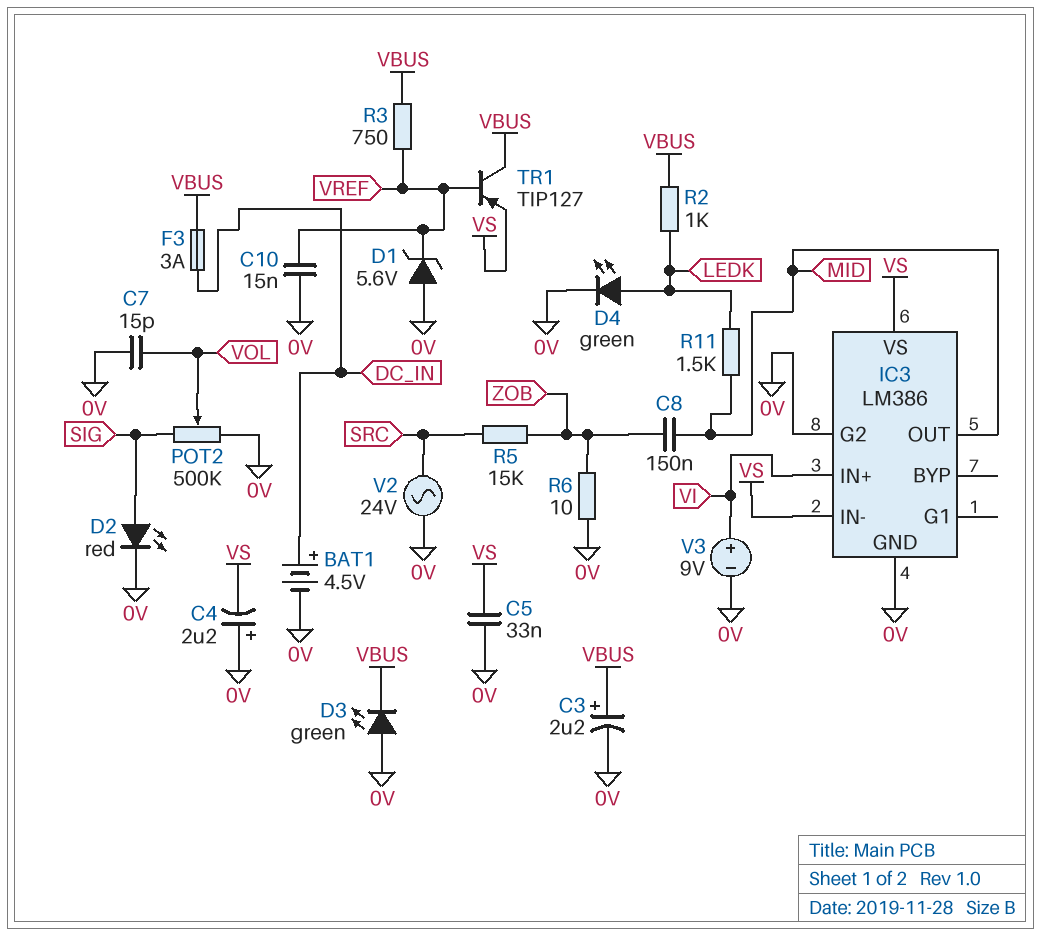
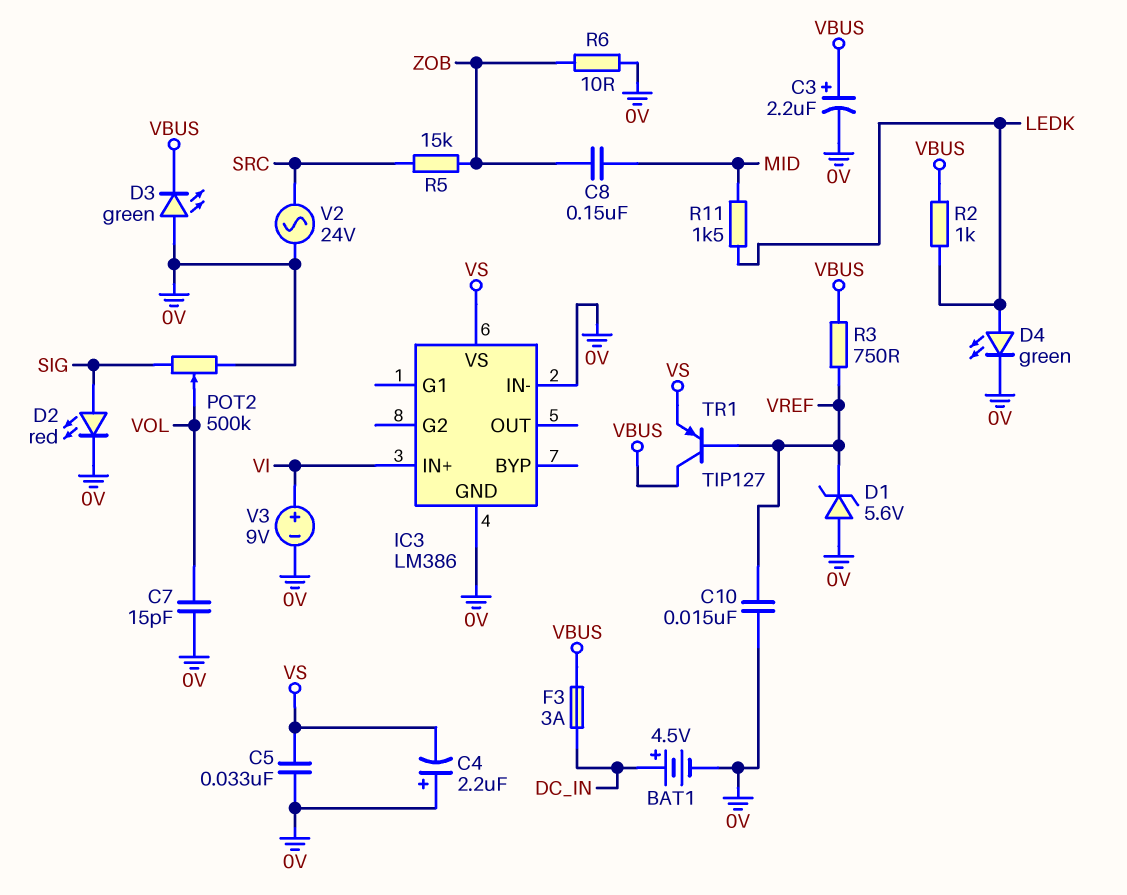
IC3 pin G2: 0V -> none
IC3 pin IN-: VS -> 0V
IC3 pin OUT: MID -> none

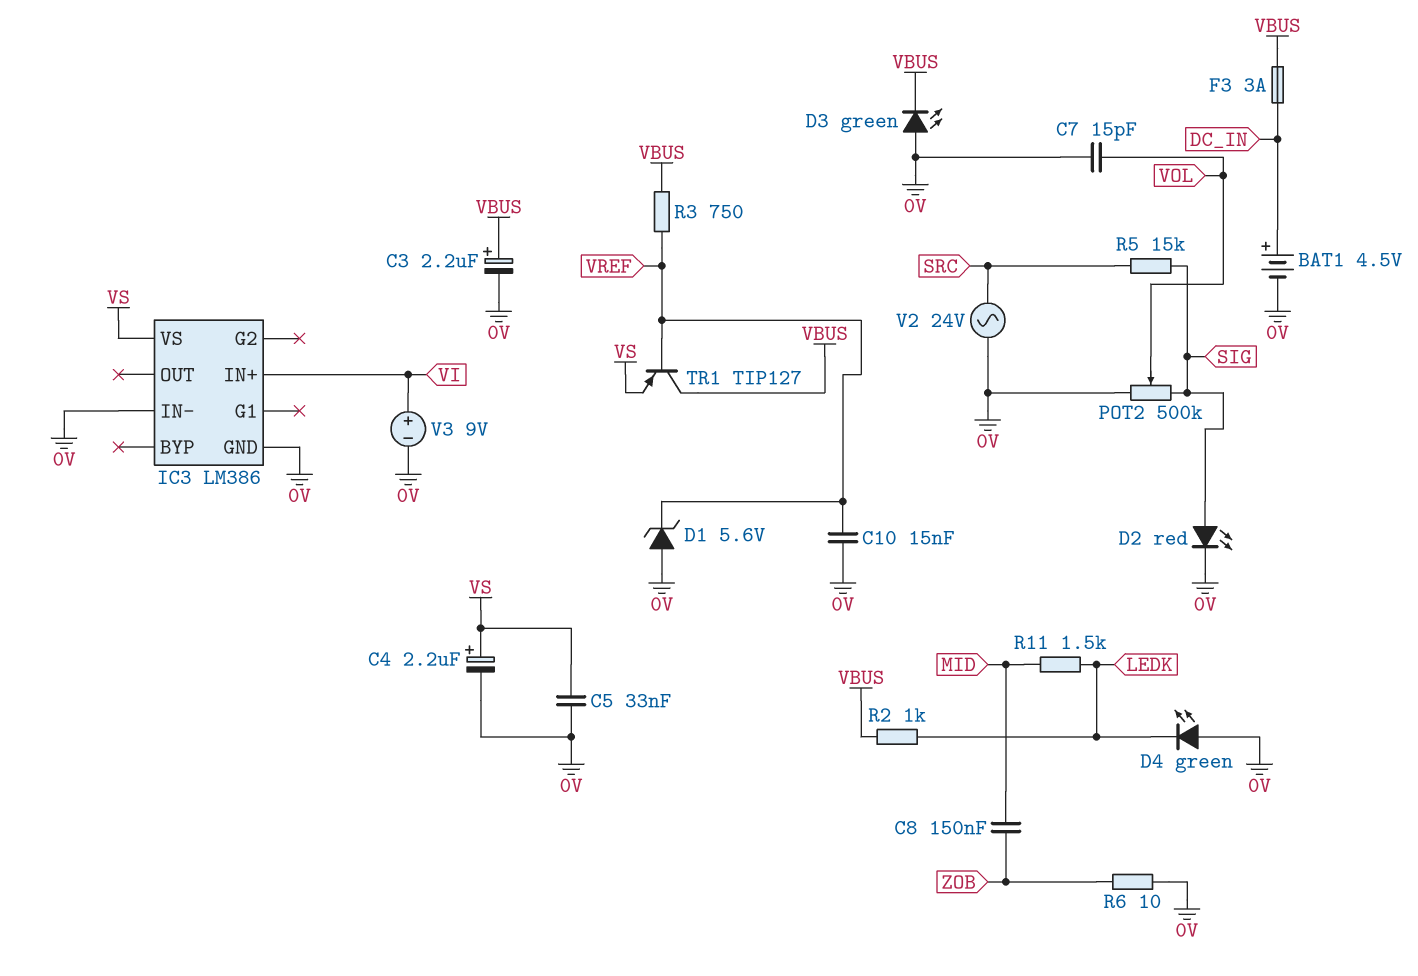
C4: 2.2uF (plus 0V, minus VS) -> 2.2uF (plus VS, minus 0V)
D4: LED green (A LEDK, K 0V) -> LED green (A 0V, K LEDK)
R5: 15k (SRC, ZOB) -> 15k (SIG, SRC)

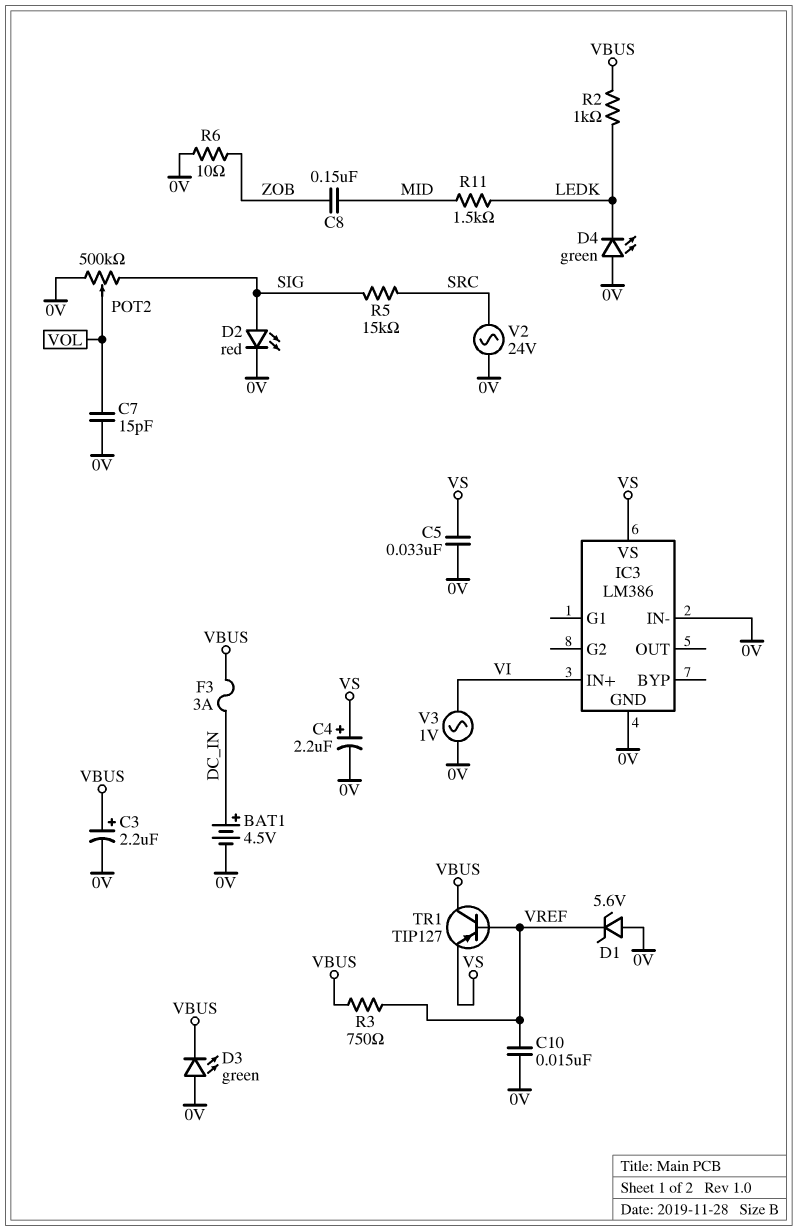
V3: 9V (plus VI, minus 0V) -> AC 1V (0V, VI)

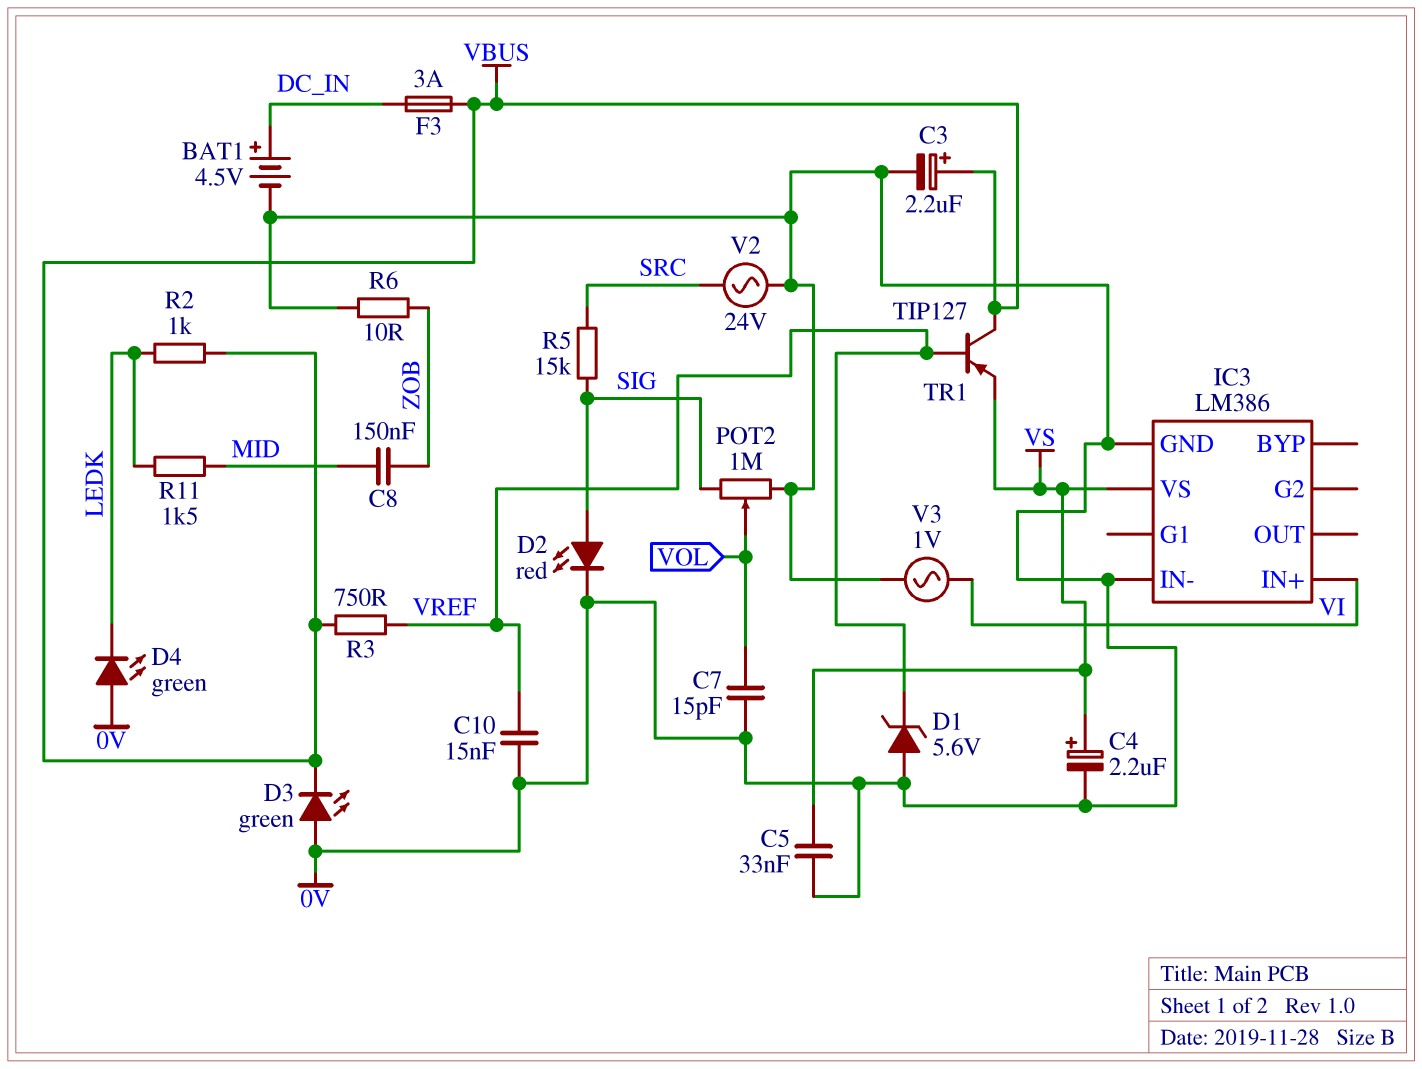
POT2: 500k (0V, SIG, wiper VOL) -> 1M (0V, SIG, wiper VOL)

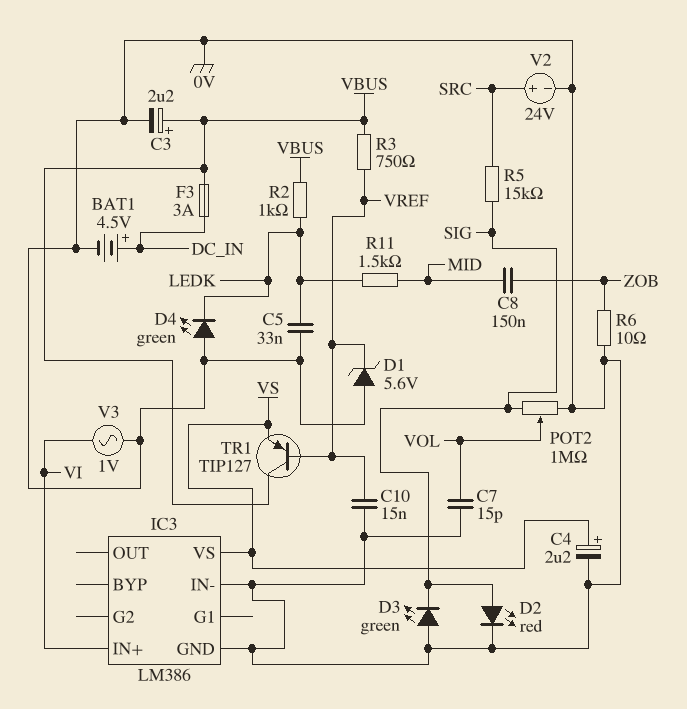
C5: 33nF (0V, VS) -> 33nF (0V, LEDK)
D3: LED green (A 0V, K VBUS) -> LED green (A 0V, K SIG)
V2: AC 24V (0V, SRC) -> 24V (plus SRC, minus 0V)

